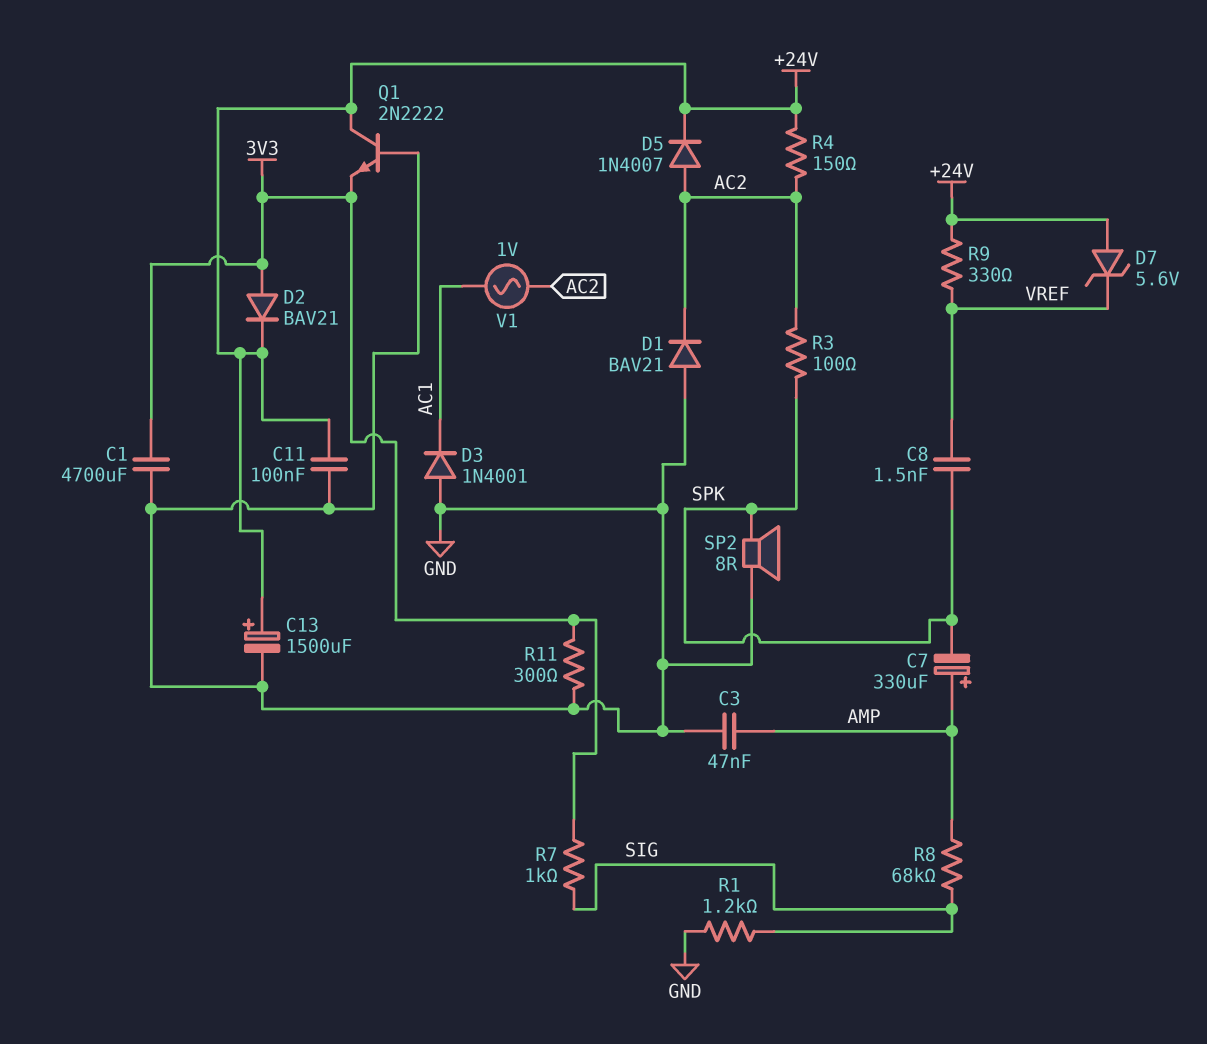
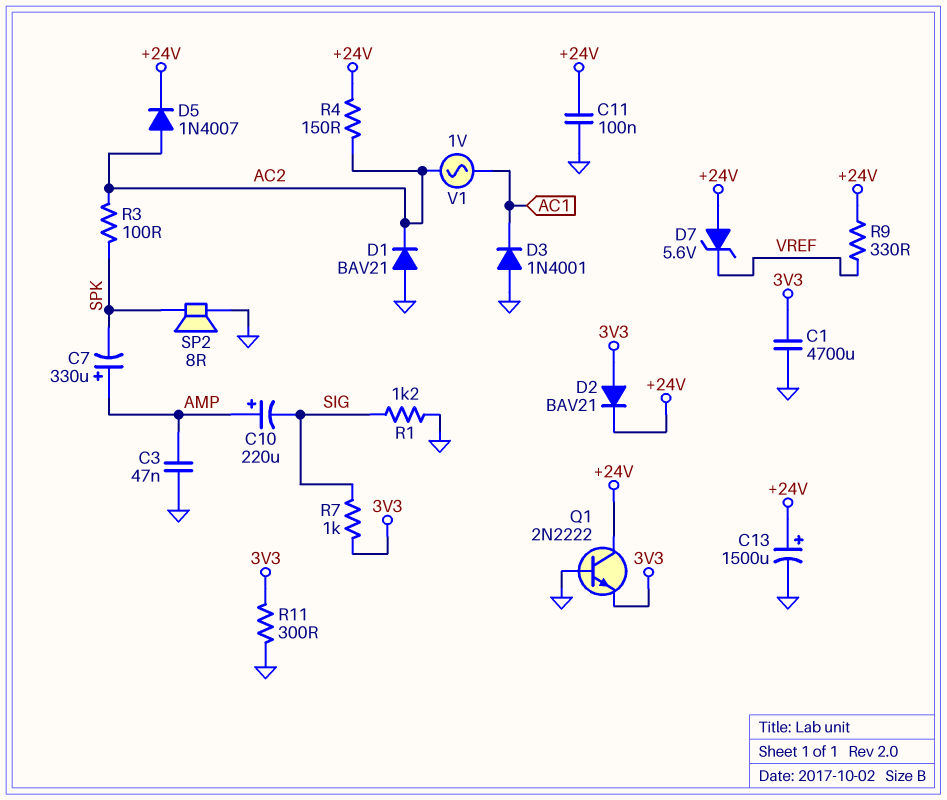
C8: 1.5nF (SPK, VREF) -> none
C10: none -> 220uF (plus AMP, minus SIG)
R8: 68k (AMP, SIG) -> none

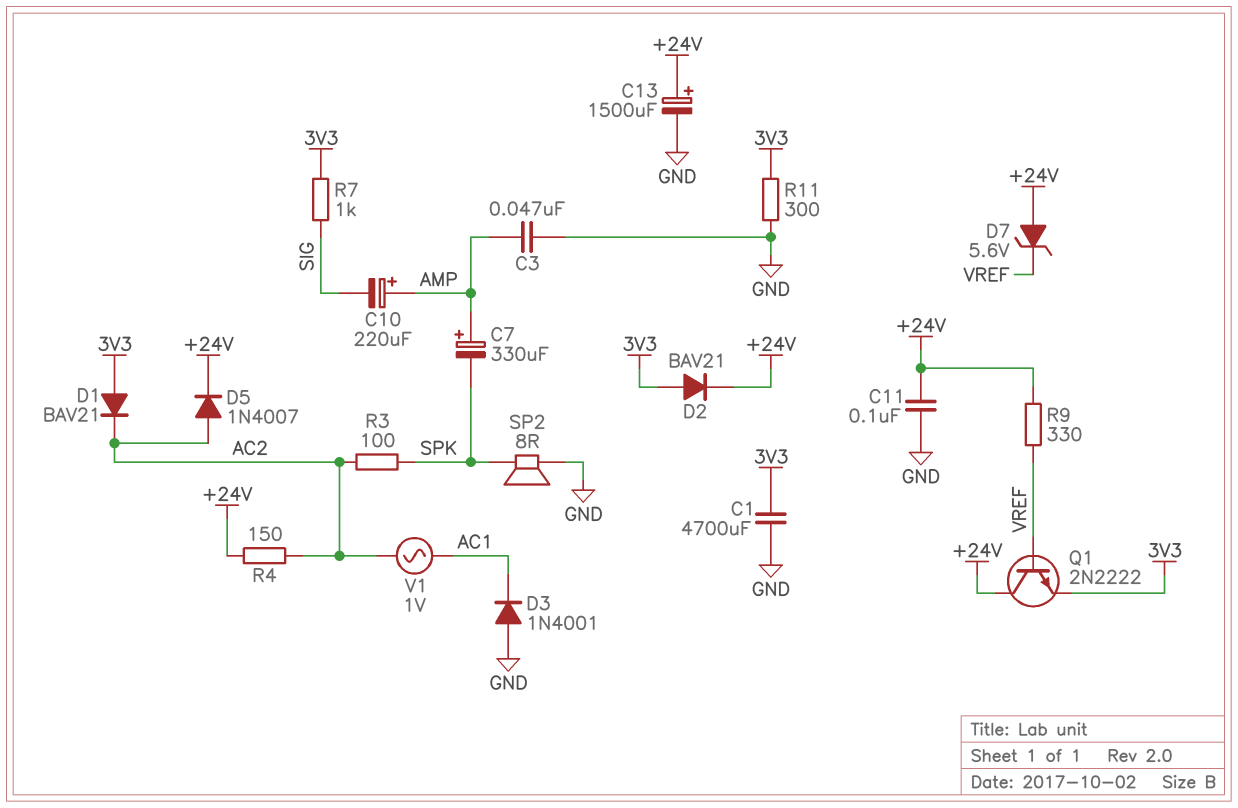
D1: diode BAV21 (A GND, K AC2) -> diode BAV21 (A 3V3, K AC2)
Q1: NPN 2N2222 (B GND, C +24V, E 3V3) -> NPN 2N2222 (B VREF, C +24V, E 3V3)
R1: 1.2k (GND, SIG) -> none

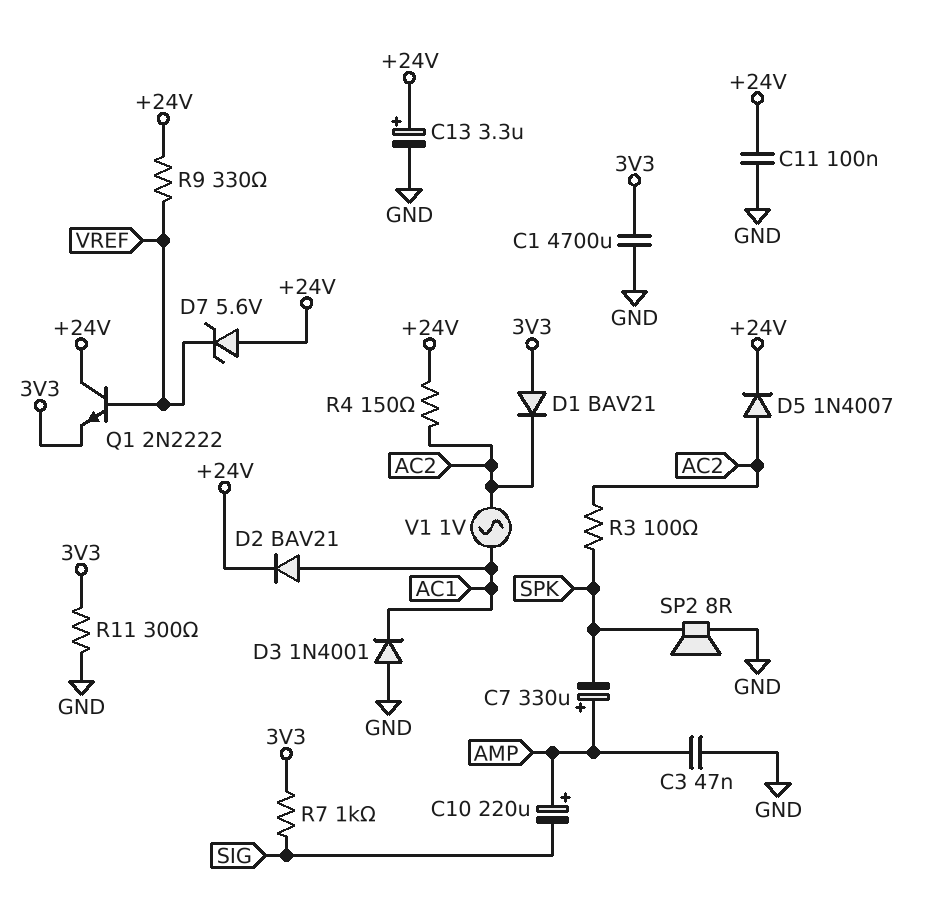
C13: 1500uF (plus +24V, minus GND) -> 3.3uF (plus +24V, minus GND)
D2: diode BAV21 (A 3V3, K +24V) -> diode BAV21 (A AC1, K +24V)

